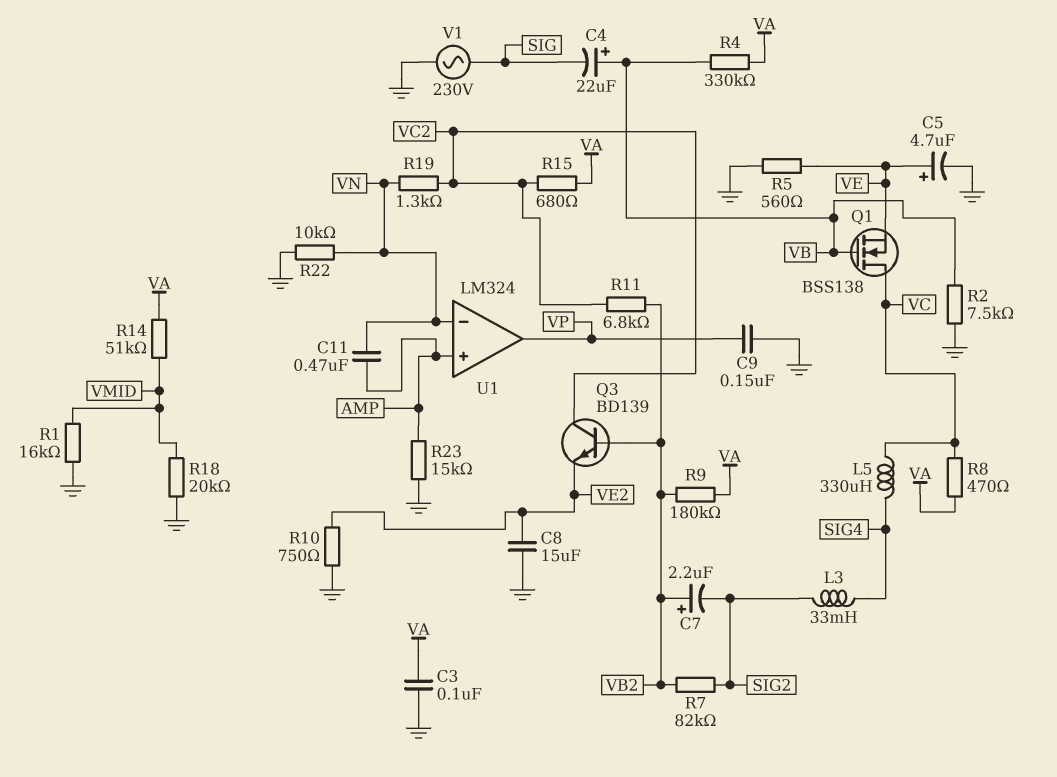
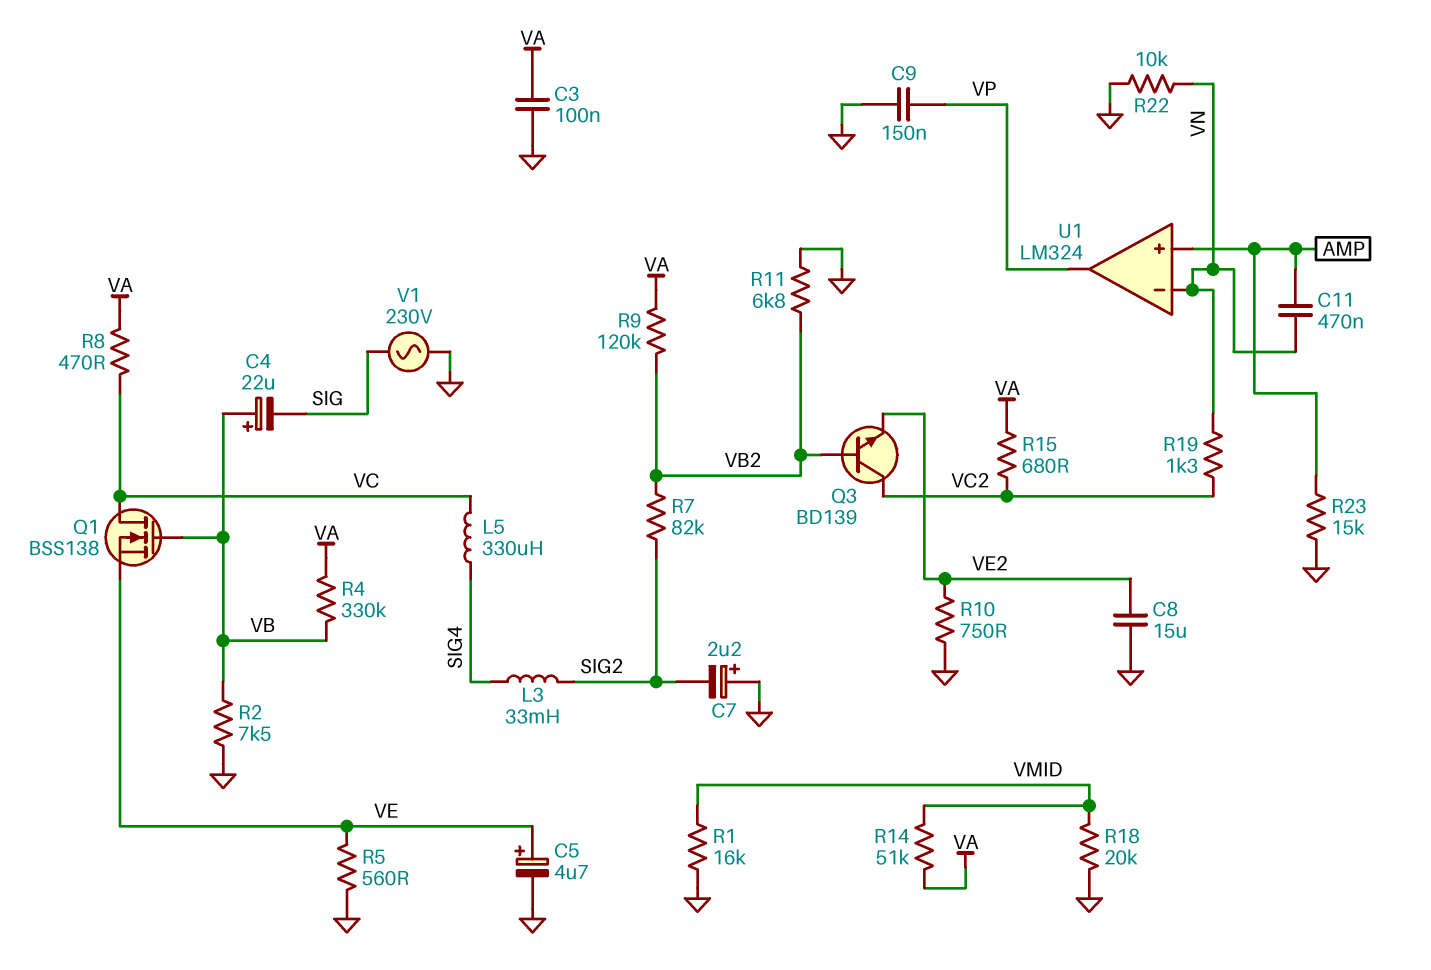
C7: 2.2uF (plus VB2, minus SIG2) -> 2.2uF (plus GND, minus SIG2)
R9: 180k (VA, VB2) -> 120k (VA, VB2)
R11: 6.8k (VB2, VC2) -> 6.8k (GND, VB2)

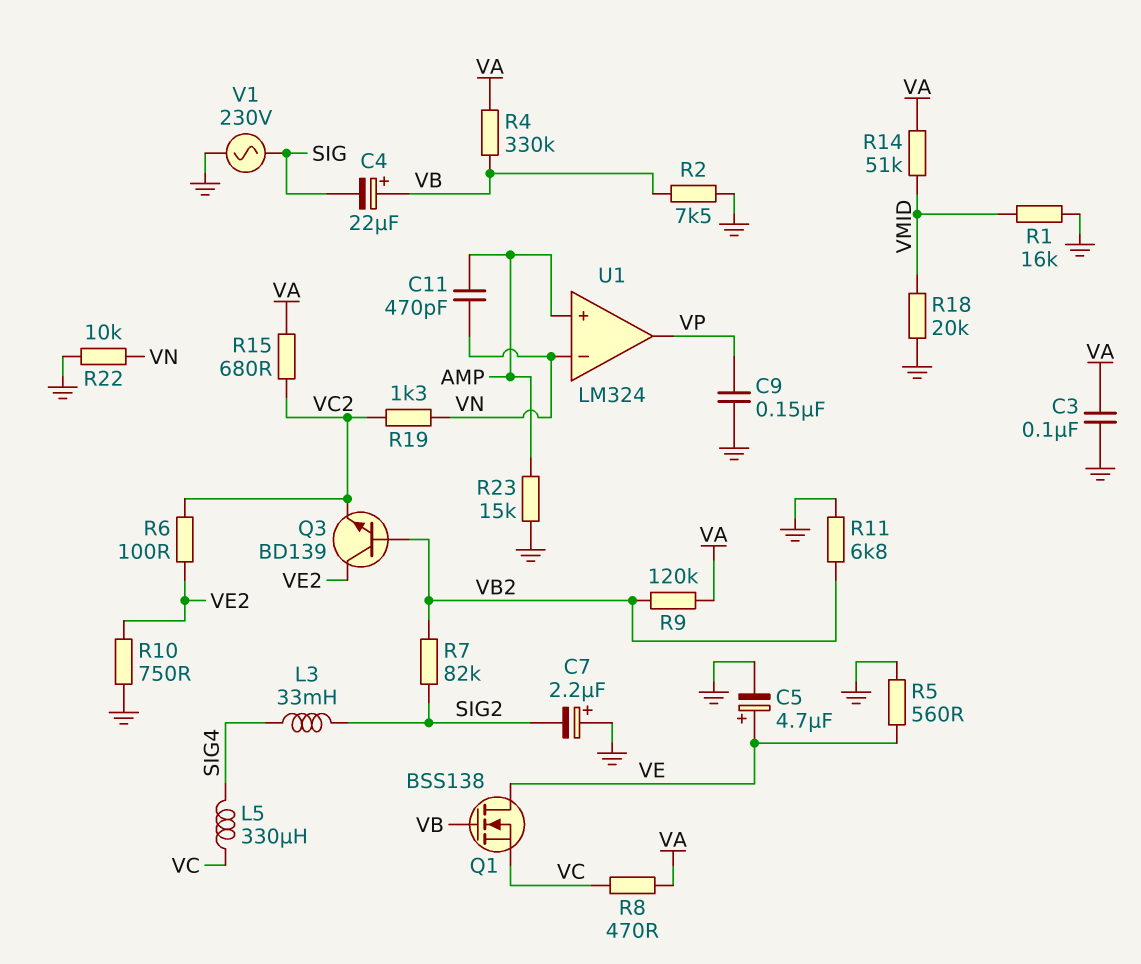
C8: 15uF (GND, VE2) -> none
C11: 470nF (AMP, VN) -> 470pF (AMP, VN)
Q1: NMOS BSS138 (G VB, D VC, S VE) -> NMOS BSS138 (G VB, D VE, S VC)
Q3: NPN BD139 (B VB2, C VC2, E VE2) -> NPN BD139 (B VB2, C VE2, E VC2)
R6: none -> 100 (VC2, VE2)

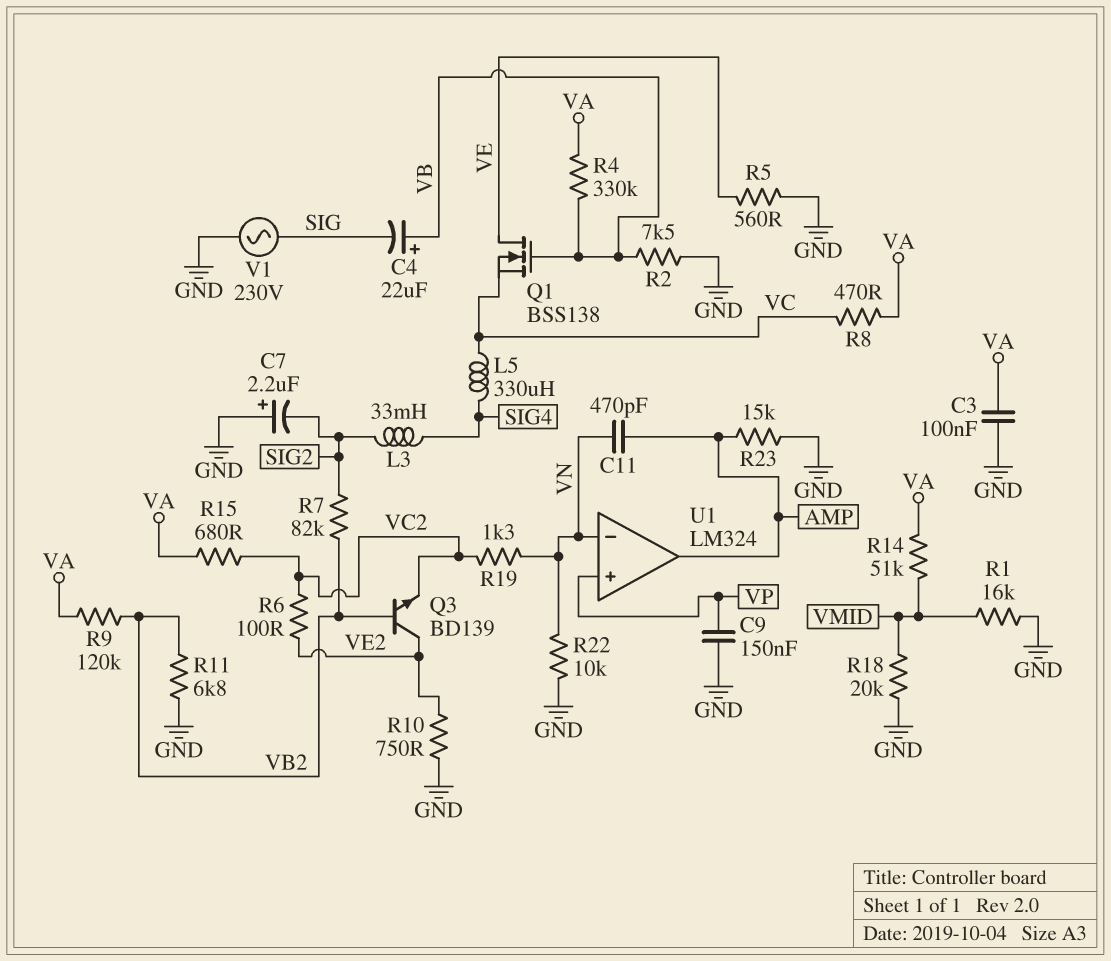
C5: 4.7uF (plus VE, minus GND) -> none
U1 pin in+: AMP -> VP
U1 pin out: VP -> AMP

